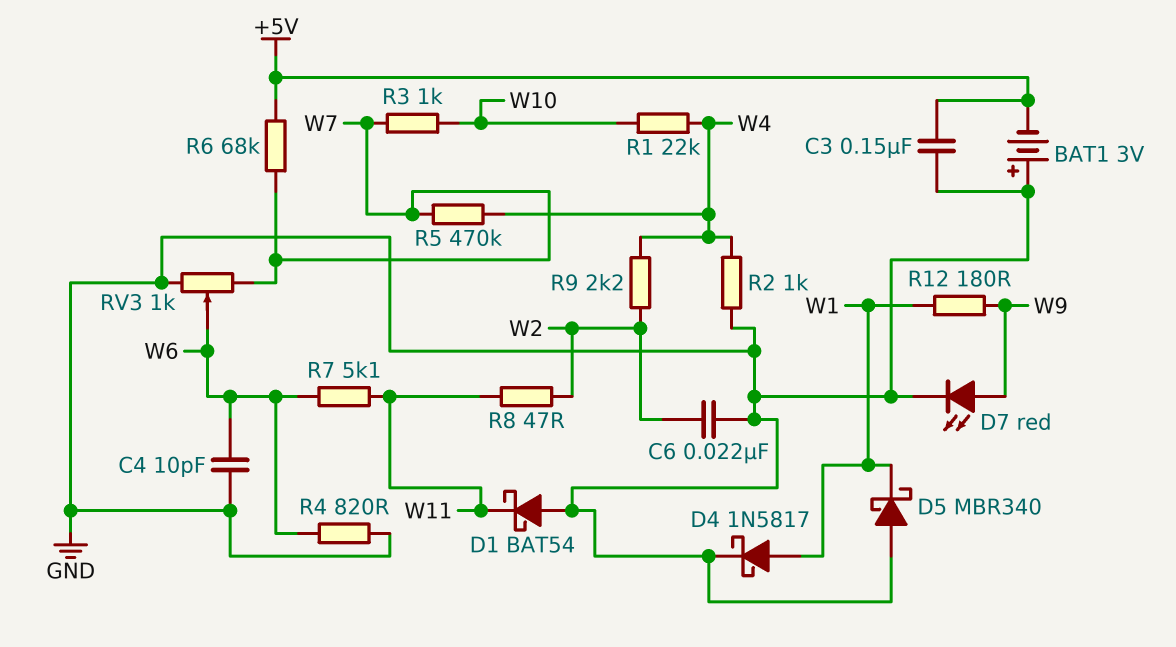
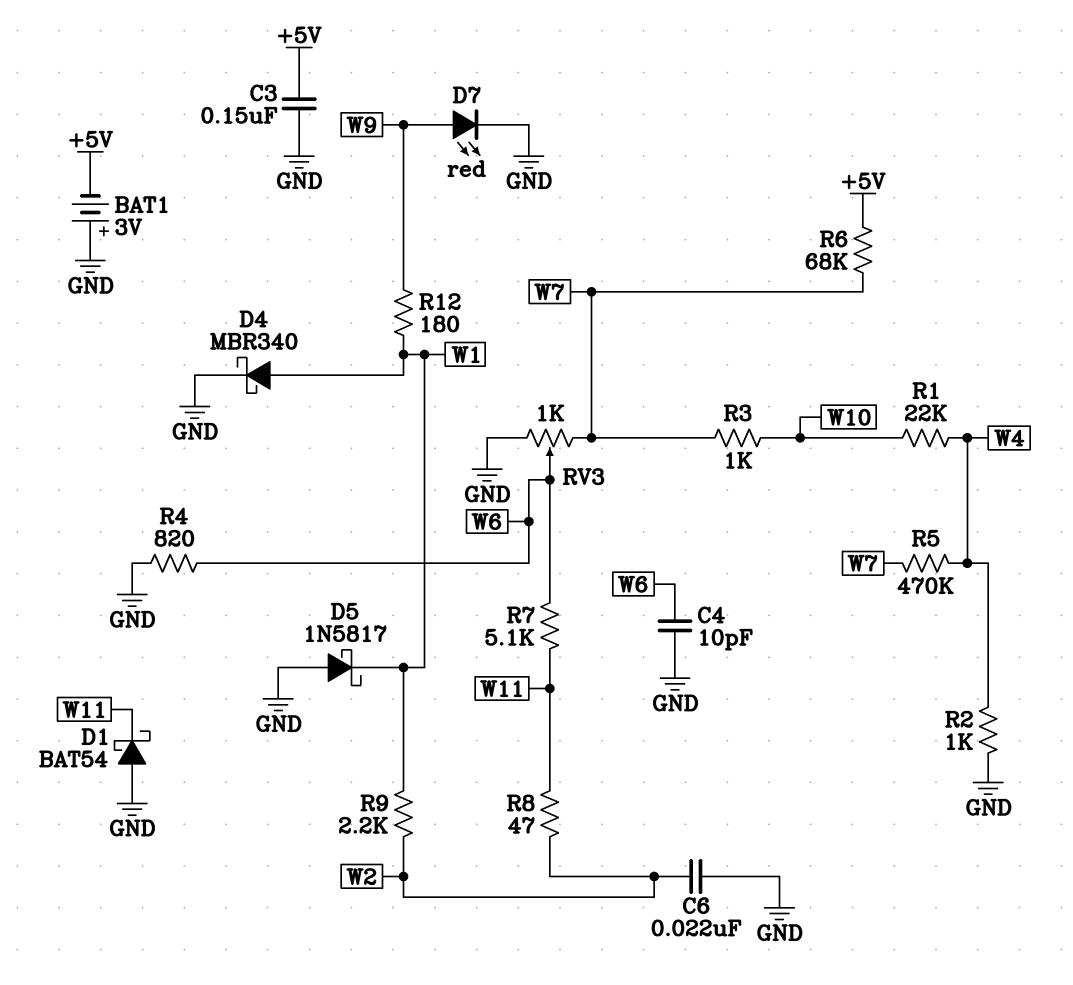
D4: schottky 1N5817 (A W1, K GND) -> schottky MBR340 (A W1, K GND)
D5: schottky MBR340 (A GND, K W1) -> schottky 1N5817 (A GND, K W1)
R9: 2.2k (W2, W4) -> 2.2k (W1, W2)

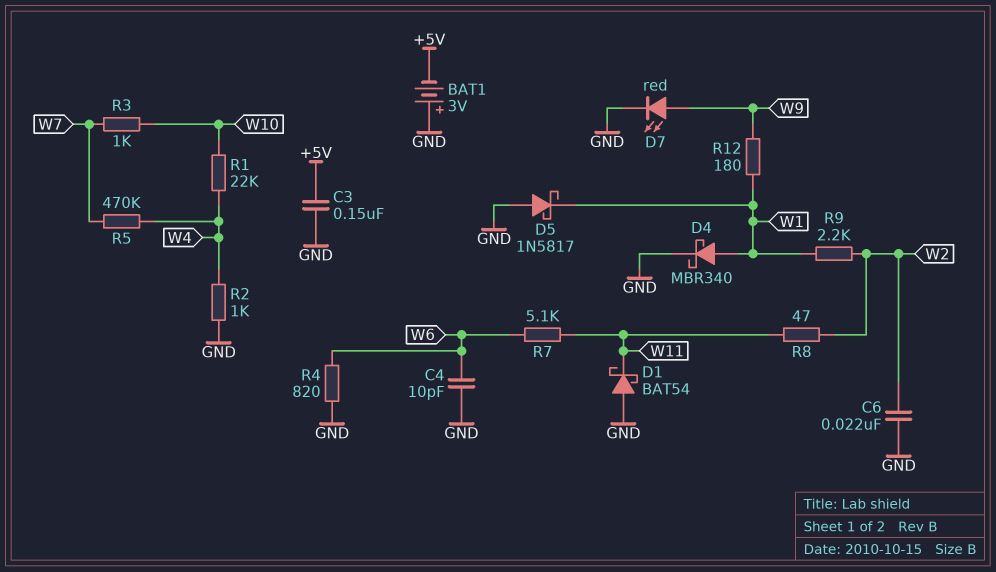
R6: 68k (+5V, W7) -> none
RV3: 1k (GND, W7, wiper W6) -> none

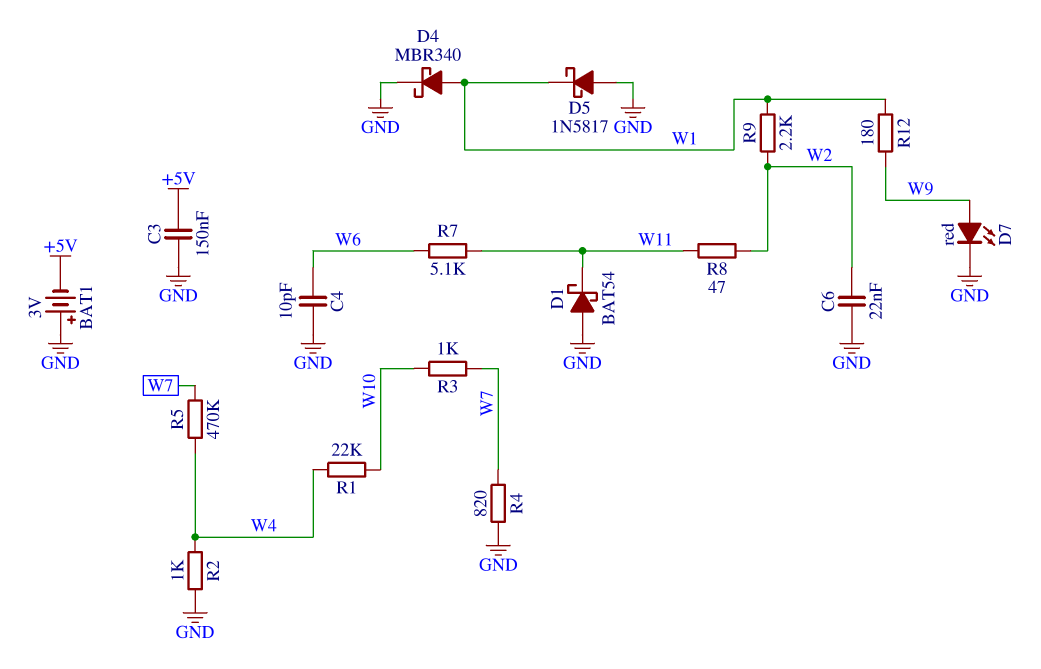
R4: 820 (GND, W6) -> 820 (GND, W7)

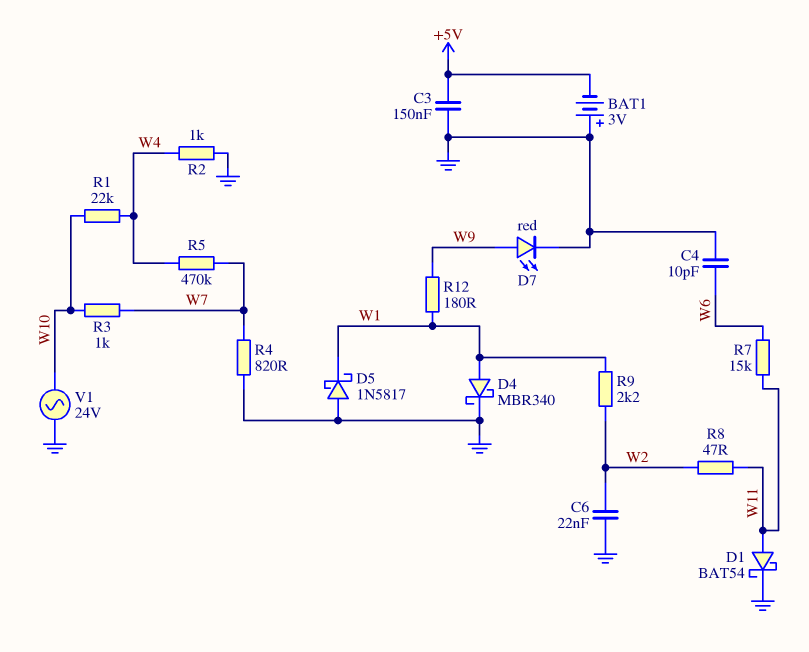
D1: schottky BAT54 (A GND, K W11) -> schottky BAT54 (A W11, K GND)
R7: 5.1k (W6, W11) -> 15k (W6, W11)
V1: none -> AC 24V (GND, W10)

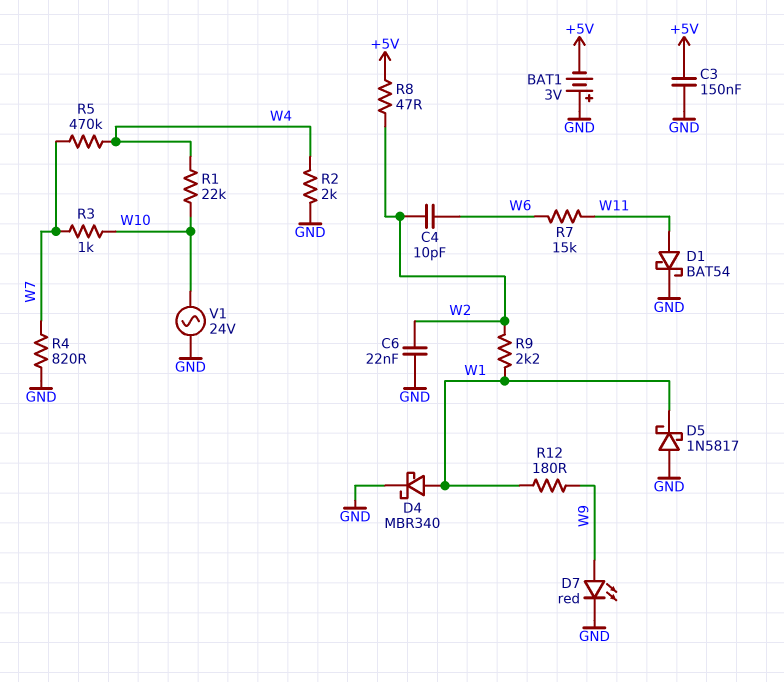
C4: 10pF (GND, W6) -> 10pF (W2, W6)
R2: 1k (GND, W4) -> 2k (GND, W4)
R8: 47 (W2, W11) -> 47 (+5V, W2)

